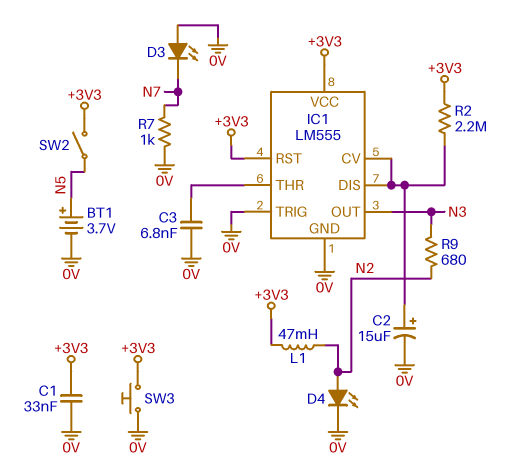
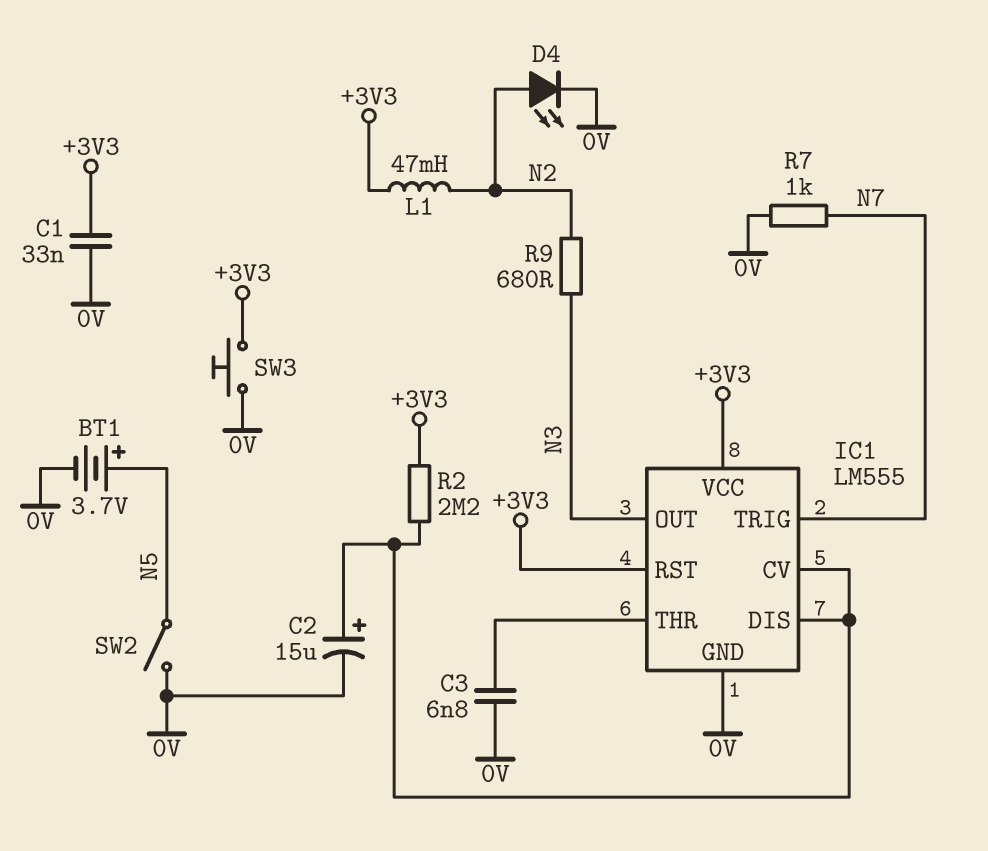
D3: LED (A 0V, K N7) -> none
IC1 pin TRIG: 0V -> N7
SW2: switch (+3V3, N5) -> switch (0V, N5)

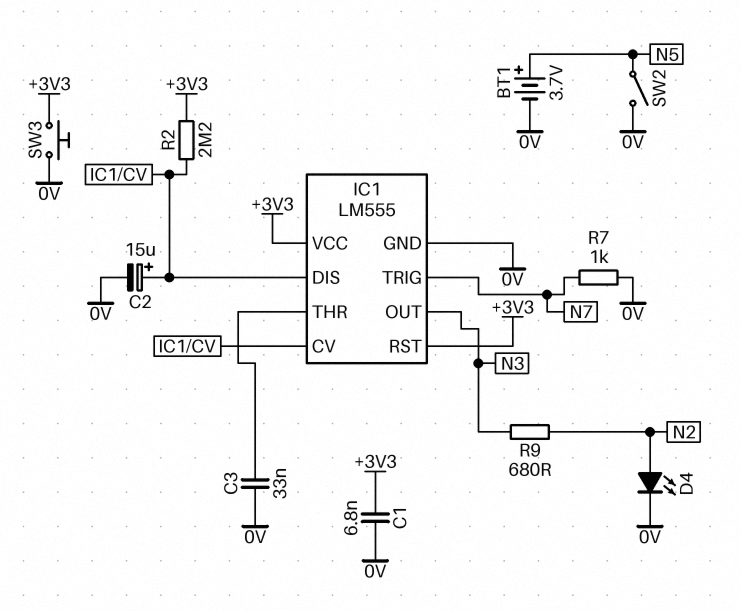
C1: 33nF (+3V3, 0V) -> 6.8nF (+3V3, 0V)
C3: 6.8nF (0V, IC1/THR) -> 33nF (0V, IC1/THR)
L1: 47mH (+3V3, N2) -> none

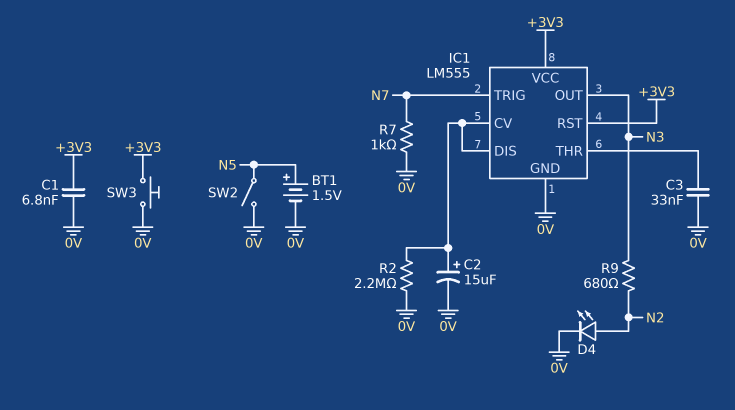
BT1: 3.7V (plus N5, minus 0V) -> 1.5V (plus N5, minus 0V)
R2: 2.2M (+3V3, IC1/CV) -> 2.2M (0V, IC1/CV)

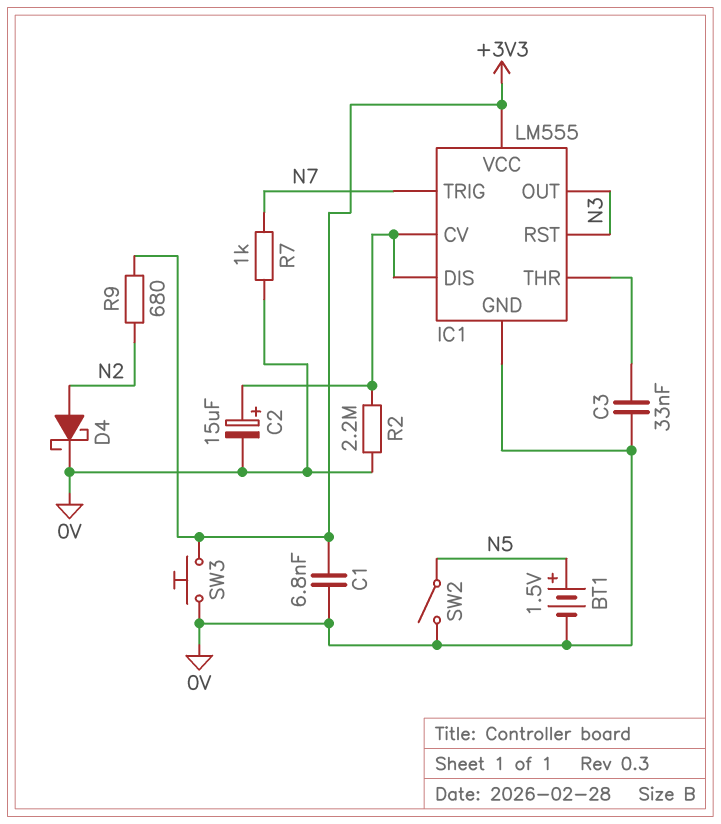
D4: LED (A N2, K 0V) -> schottky (A N2, K 0V)
IC1 pin RST: +3V3 -> N3
R9: 680 (N2, N3) -> 680 (+3V3, N2)

